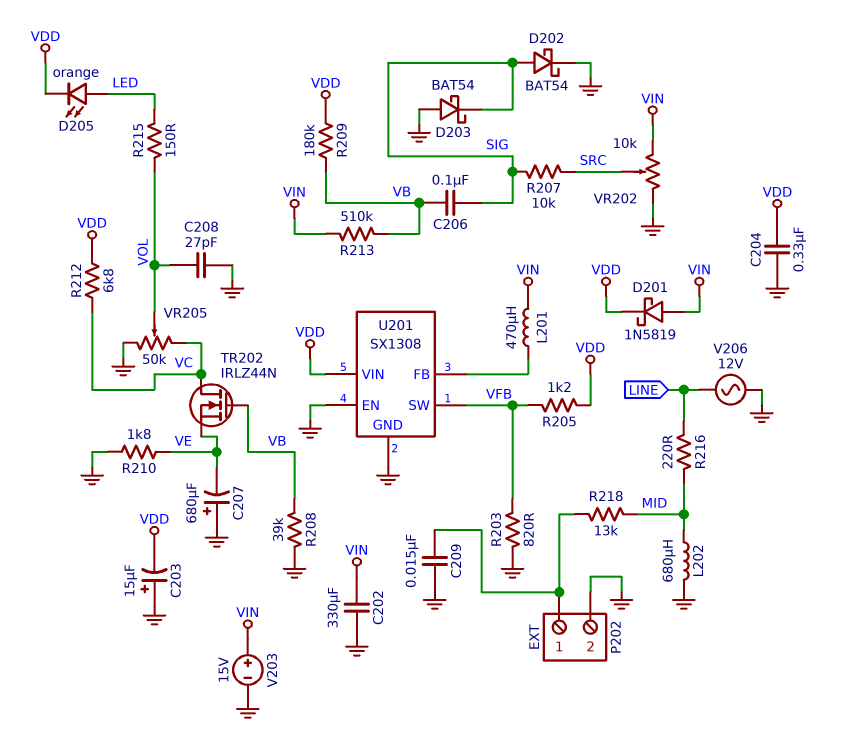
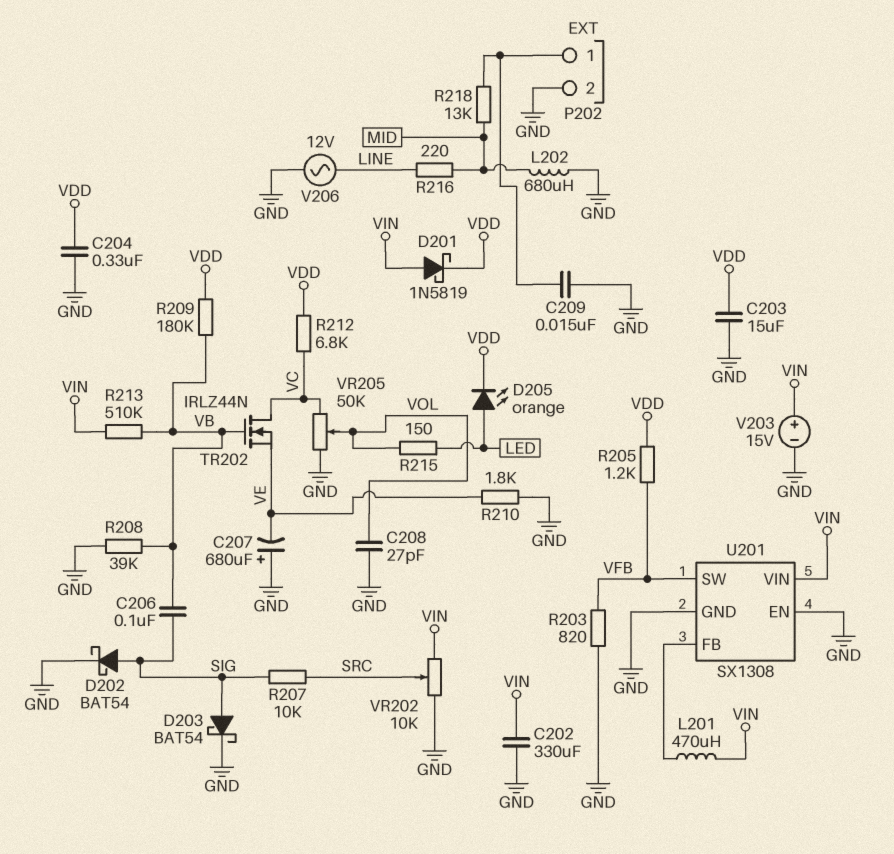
C203: 15uF (plus GND, minus VDD) -> 15uF (GND, VDD)
D203: schottky BAT54 (A GND, K SIG) -> schottky BAT54 (A SIG, K GND)
U201 pin VIN: VDD -> VIN

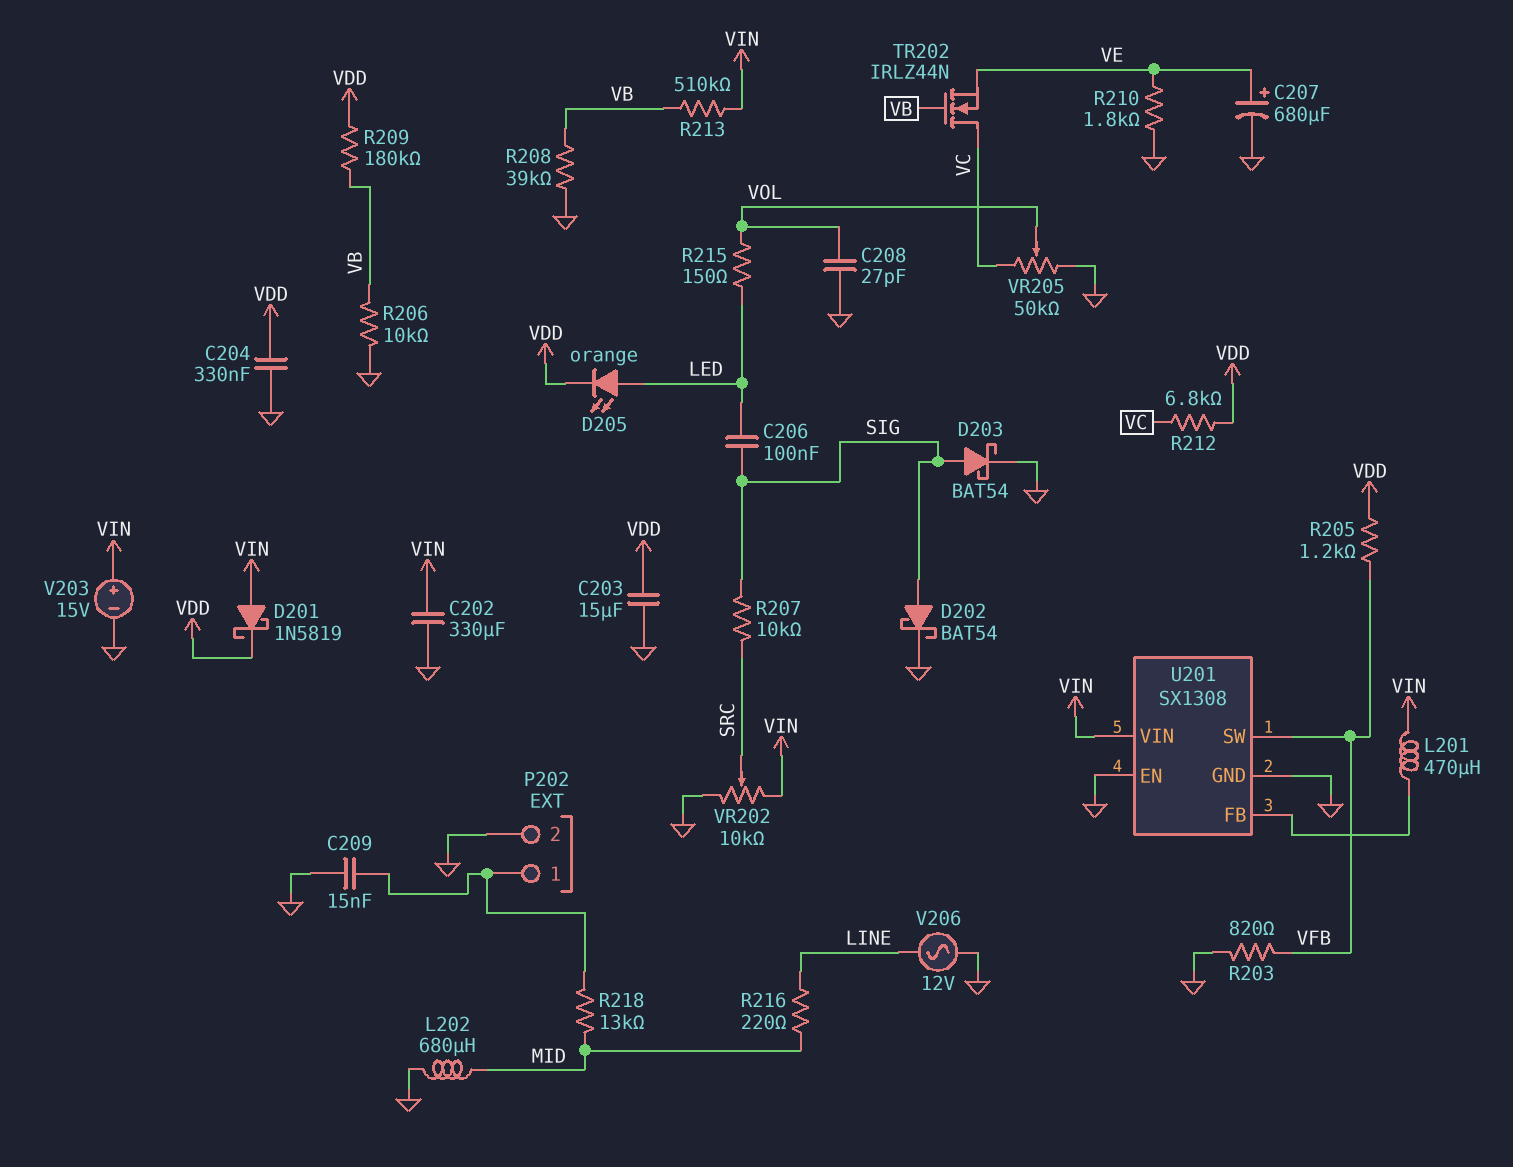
C206: 100nF (SIG, VB) -> 100nF (LED, SIG)
C207: 680uF (plus GND, minus VE) -> 680uF (plus VE, minus GND)
R206: none -> 10k (GND, VB)

